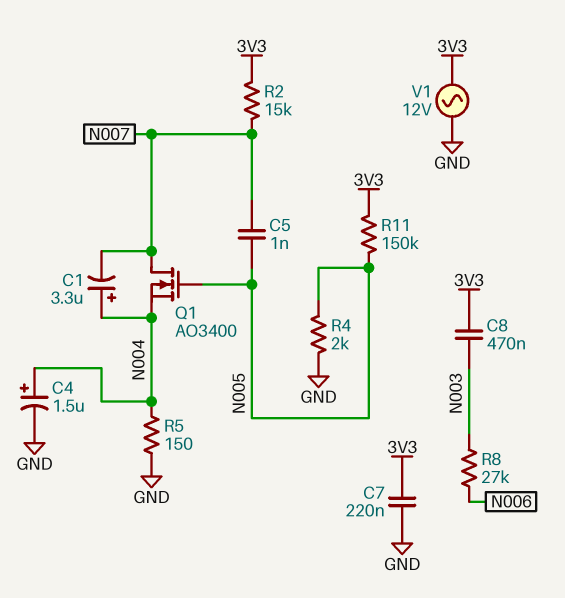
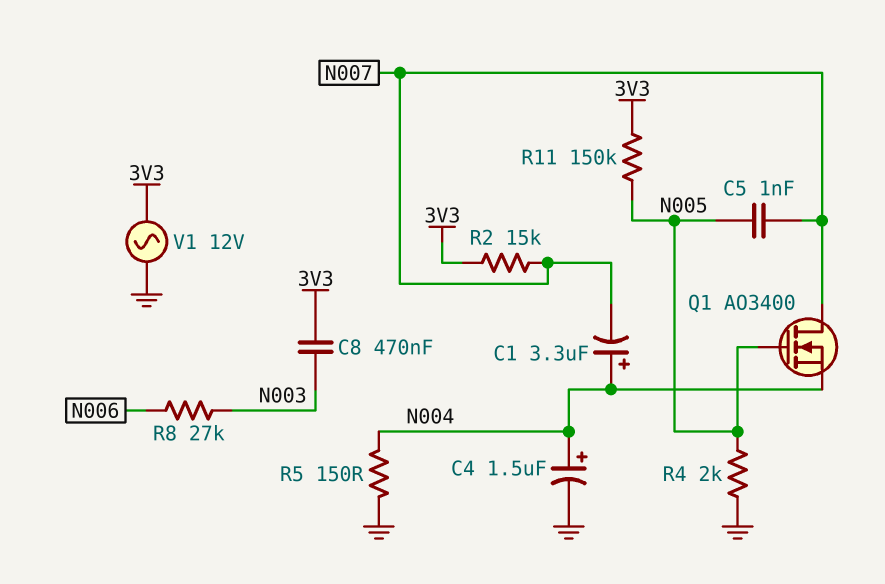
C7: 220nF (3V3, GND) -> none

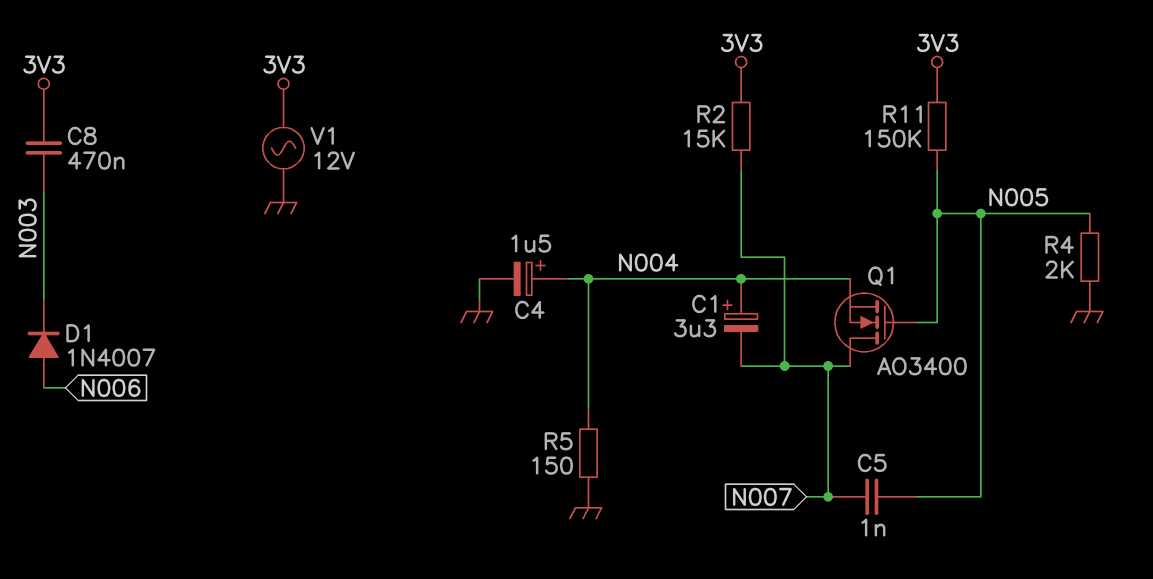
D1: none -> diode 1N4007 (A N006, K N003)
R8: 27k (N003, N006) -> none

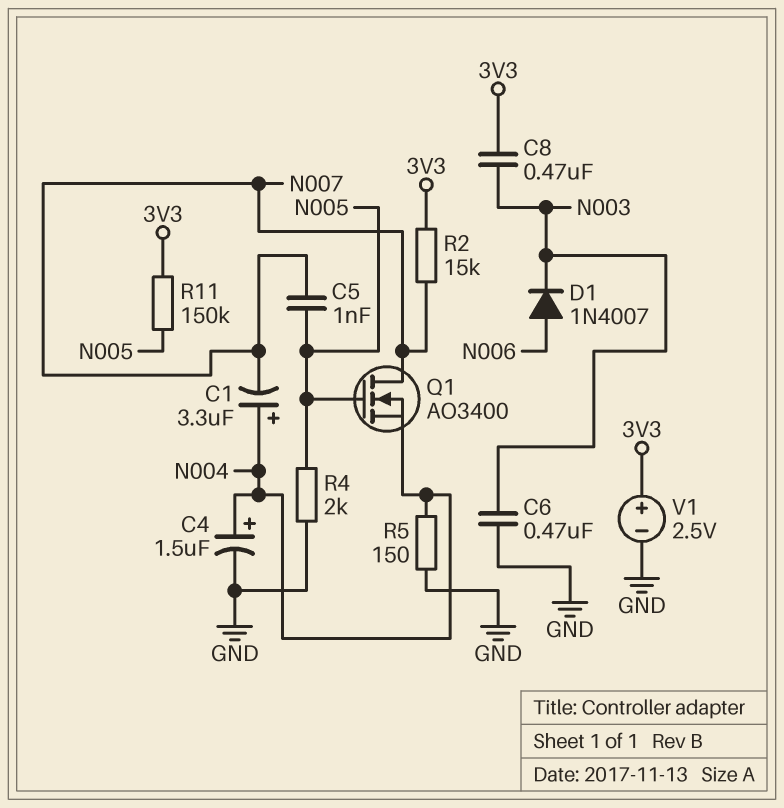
C6: none -> 470nF (GND, N003)
V1: AC 12V (3V3, GND) -> 2.5V (plus 3V3, minus GND)

